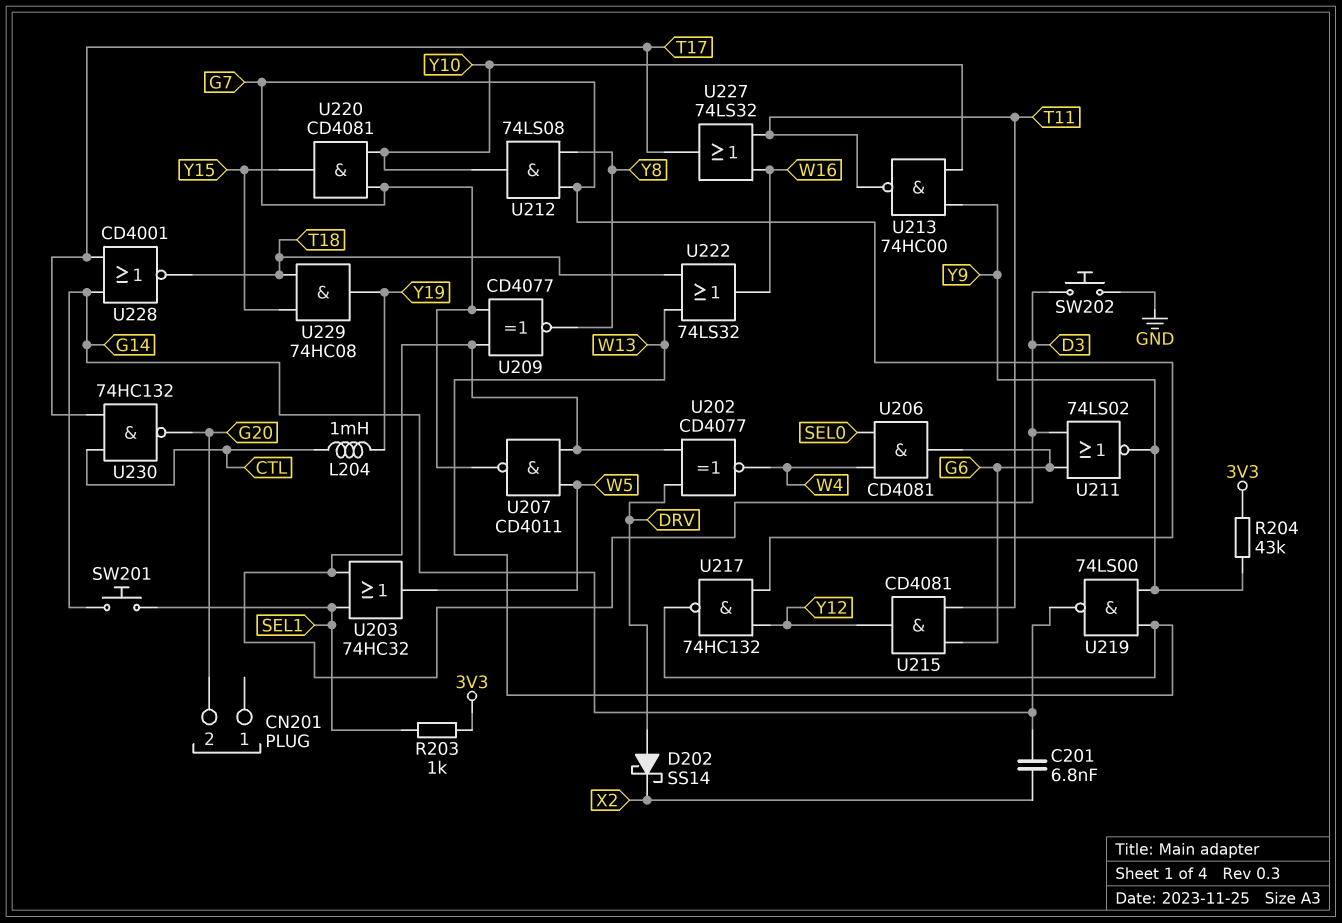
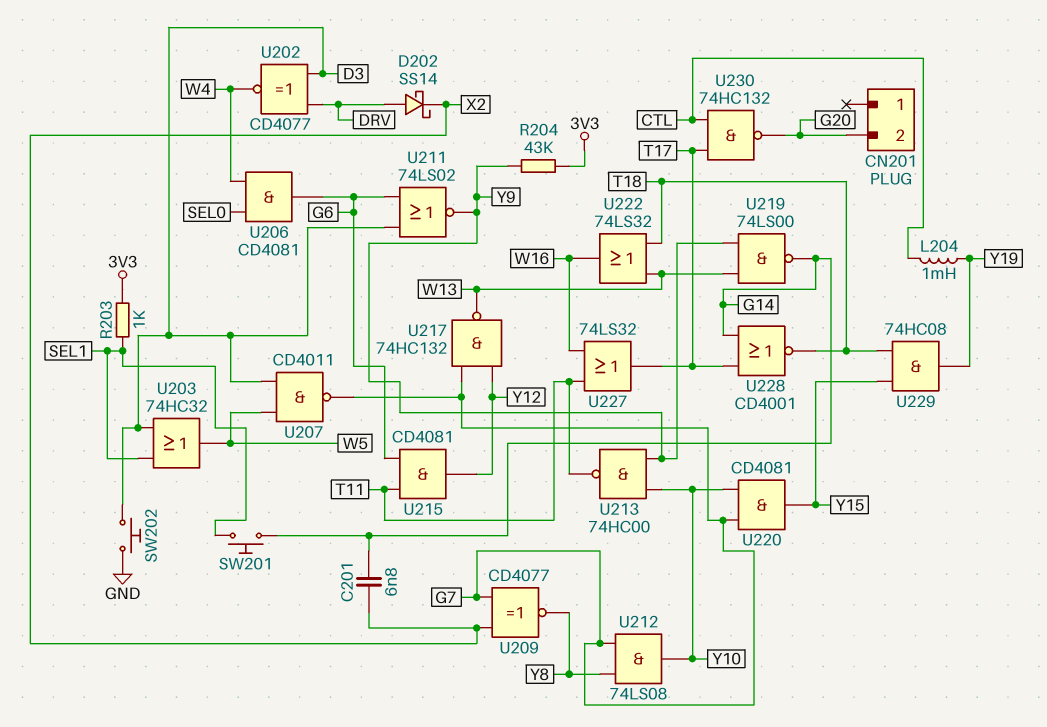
U209: XNOR CD4077 (in D3, in G7, out Y8) -> XNOR CD4077 (in G7, in X2, out Y8)

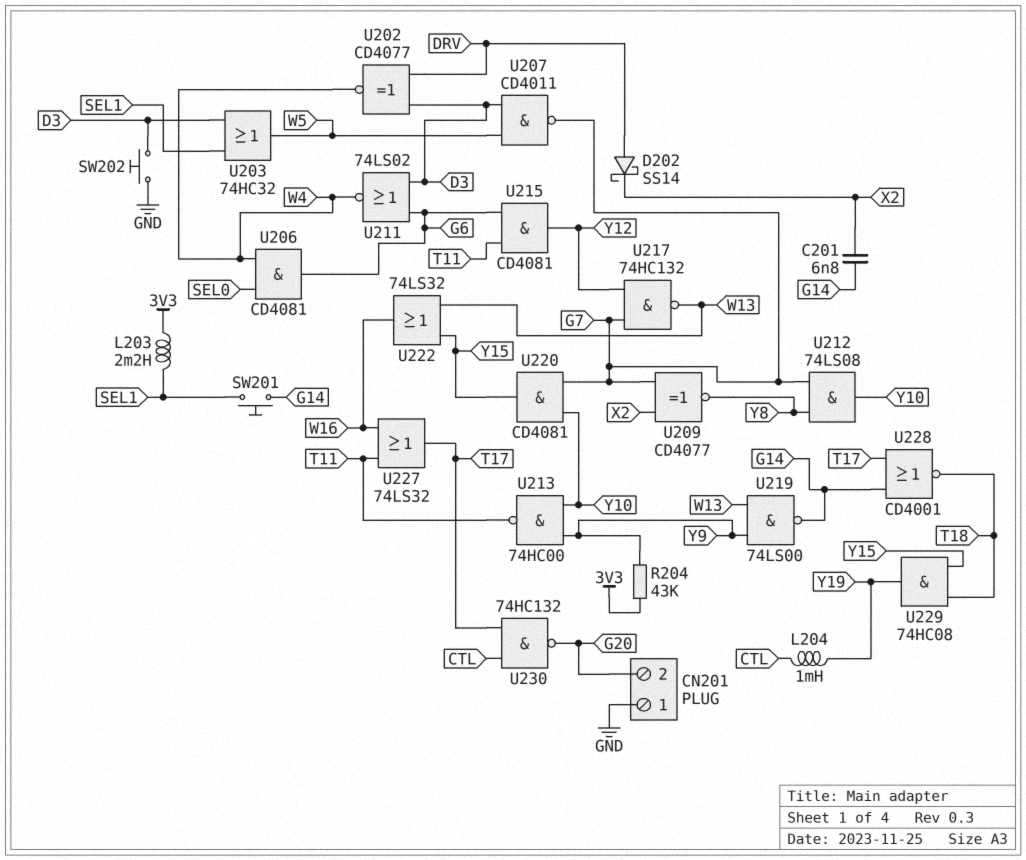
CN201 pin 1: none -> GND
L203: none -> 2.2mH (3V3, SEL1)
R203: 1k (3V3, SEL1) -> none
U211: NOR 74LS02 (in D3, in G6, out Y9) -> NOR 74LS02 (in D3, in G6, out W4)
U222: OR 74LS32 (in T18, in W13, out W16) -> OR 74LS32 (in W13, in Y15, out W16)

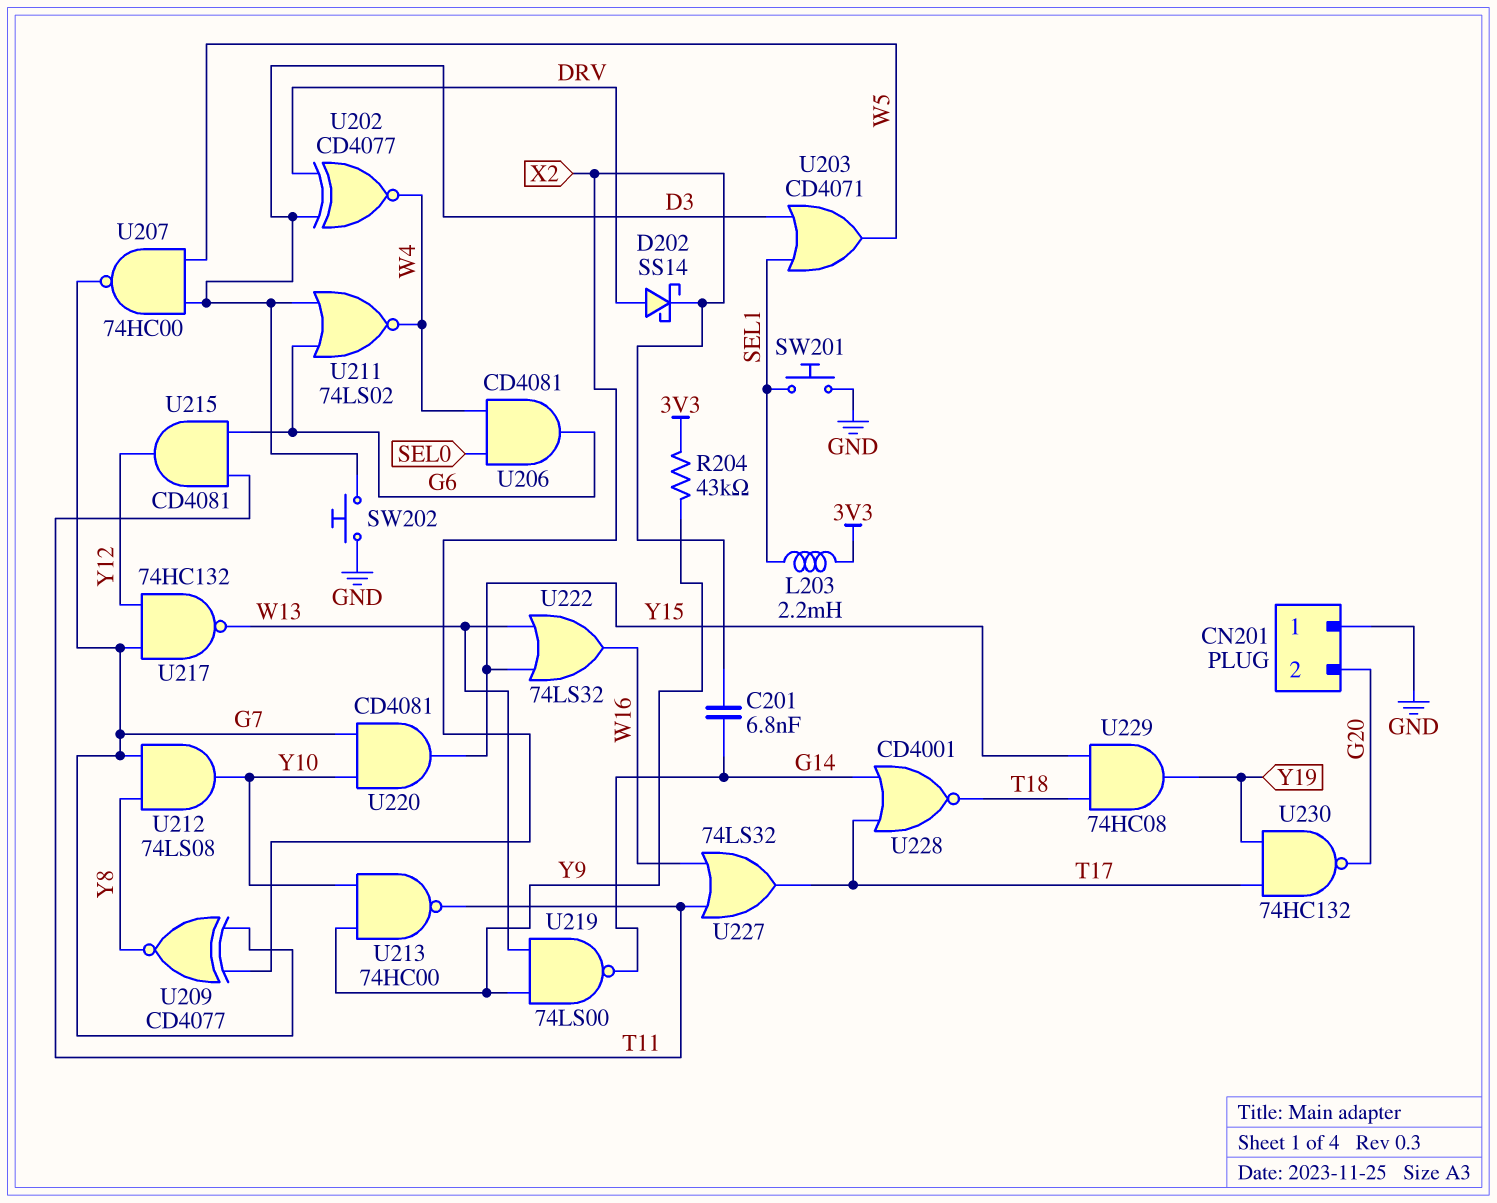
L204: 1mH (CTL, Y19) -> none
SW201: button (G14, SEL1) -> button (GND, SEL1)
U203: OR 74HC32 (in D3, in SEL1, out W5) -> OR CD4071 (in D3, in SEL1, out W5)
U207: NAND CD4011 (in D3, in W5, out G7) -> NAND 74HC00 (in D3, in W5, out G7)
U230: NAND 74HC132 (in CTL, in T17, out G20) -> NAND 74HC132 (in T17, in Y19, out G20)

